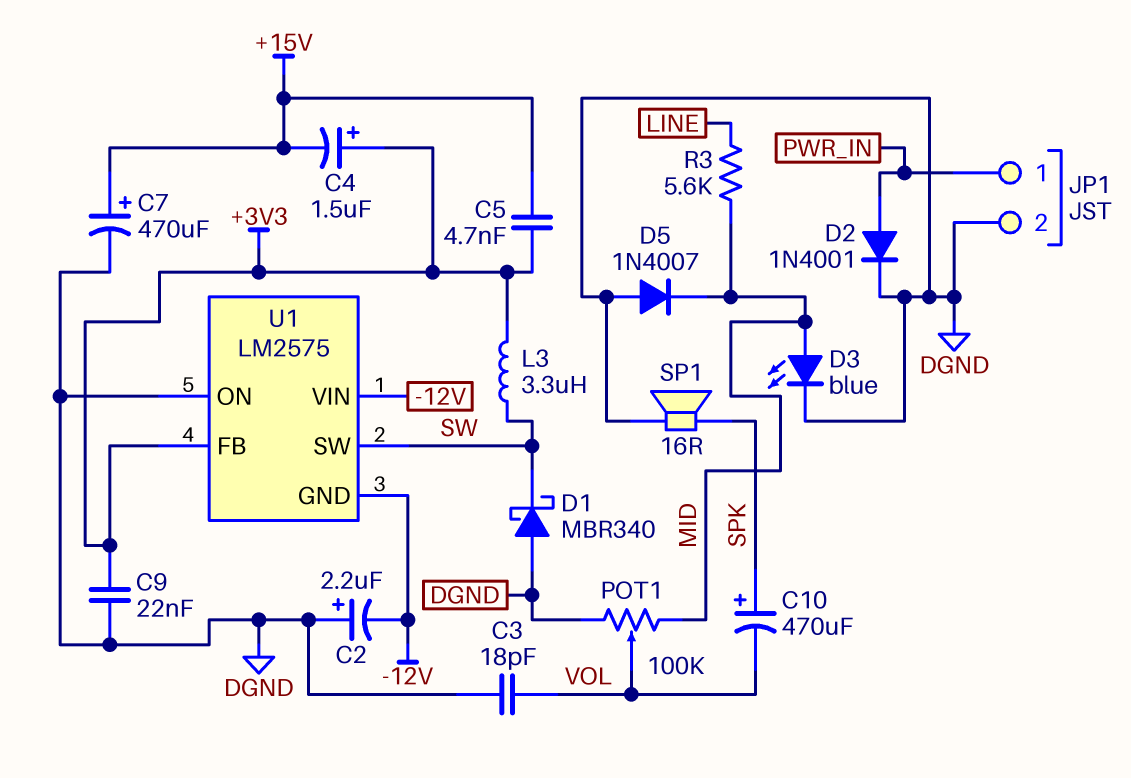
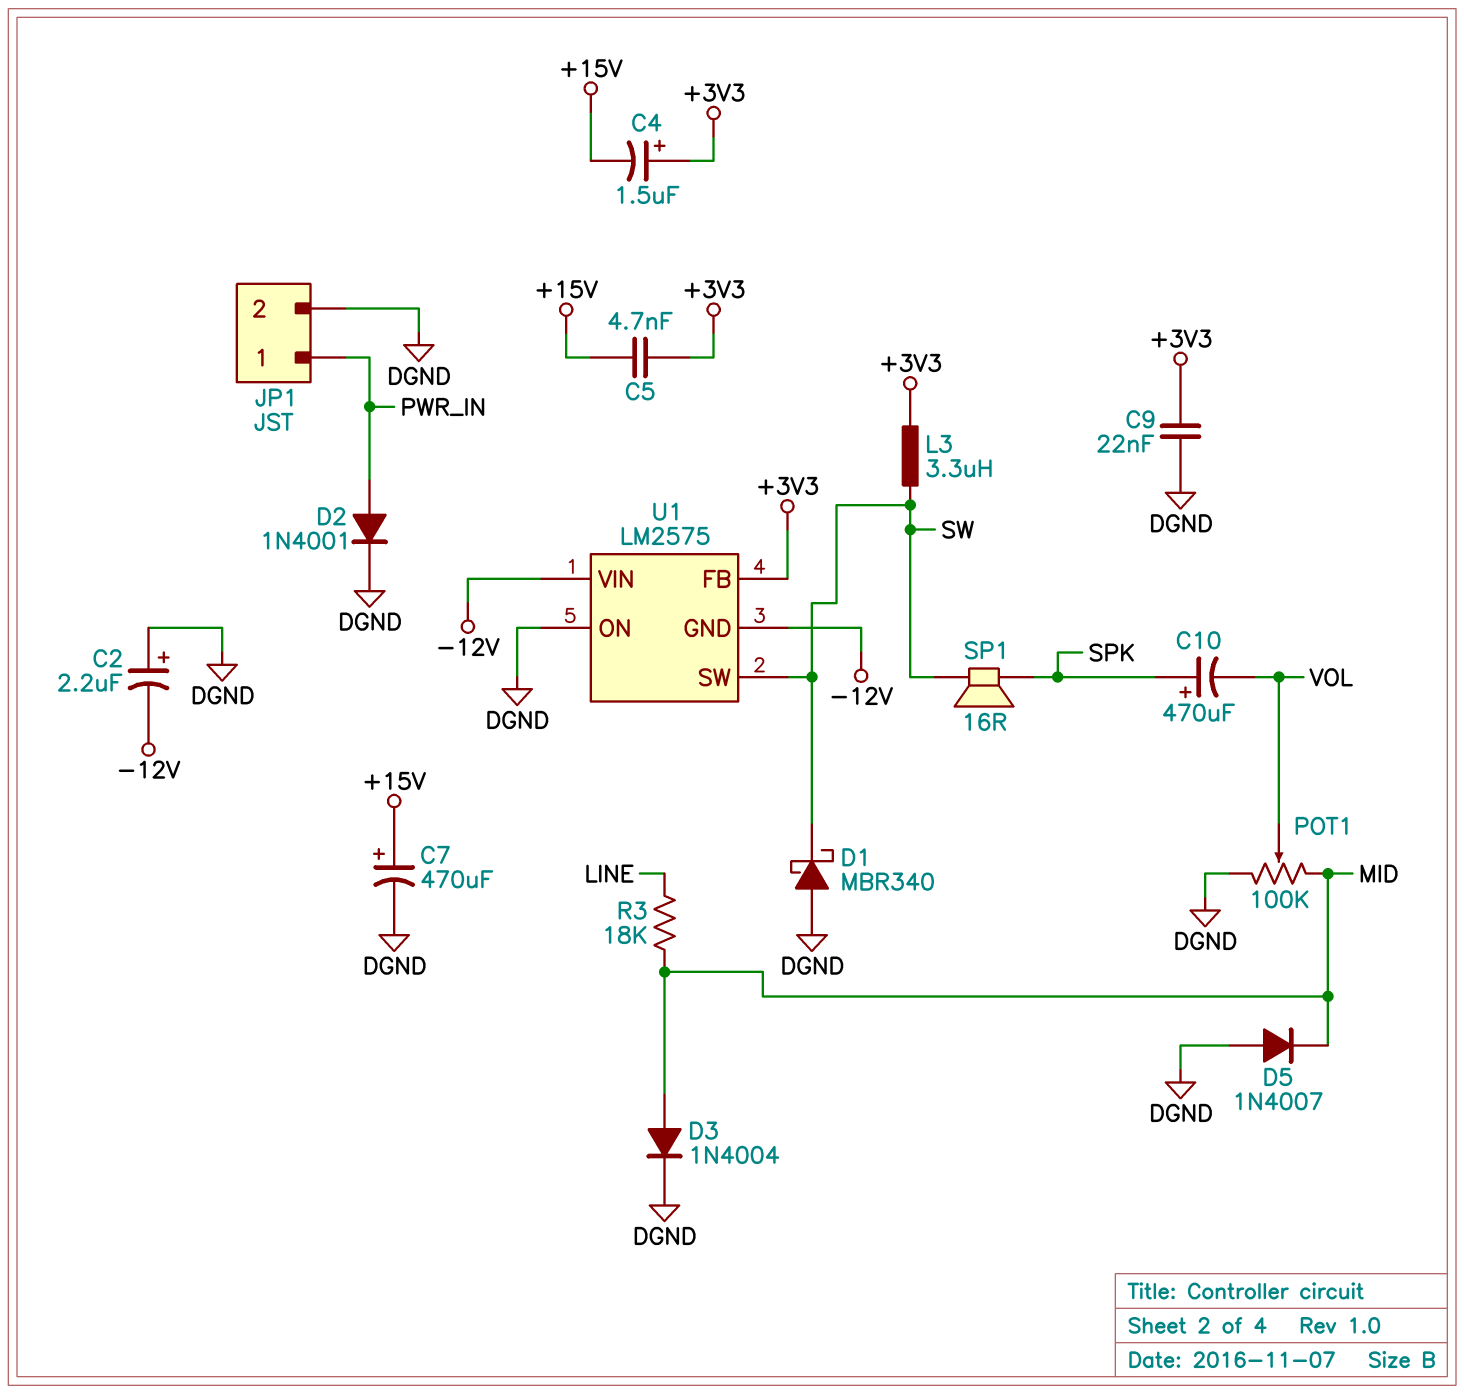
C3: 18pF (DGND, VOL) -> none
D3: LED blue (A MID, K DGND) -> diode 1N4004 (A MID, K DGND)
R3: 5.6k (LINE, MID) -> 18k (LINE, MID)
SP1: speaker 16R (DGND, SPK) -> speaker 16R (SPK, SW)

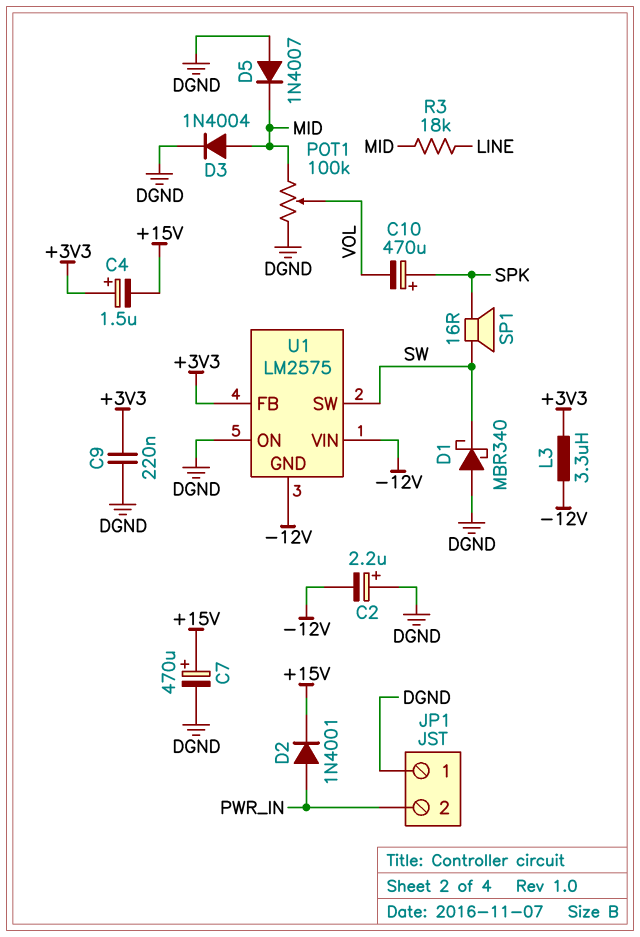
C5: 4.7nF (+3V3, +15V) -> none
C9: 22nF (+3V3, DGND) -> 220nF (+3V3, DGND)
D2: diode 1N4001 (A PWR_IN, K DGND) -> diode 1N4001 (A PWR_IN, K +15V)
JP1 pin 1: PWR_IN -> DGND
JP1 pin 2: DGND -> PWR_IN
L3: 3.3uH (+3V3, SW) -> 3.3uH (+3V3, -12V)

